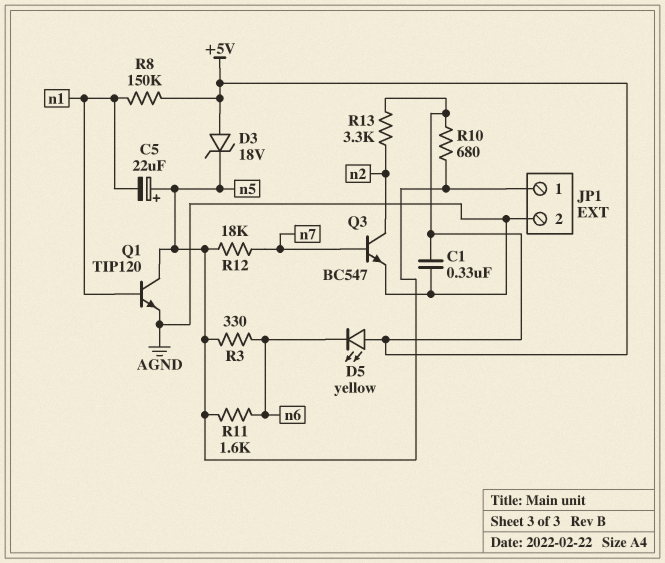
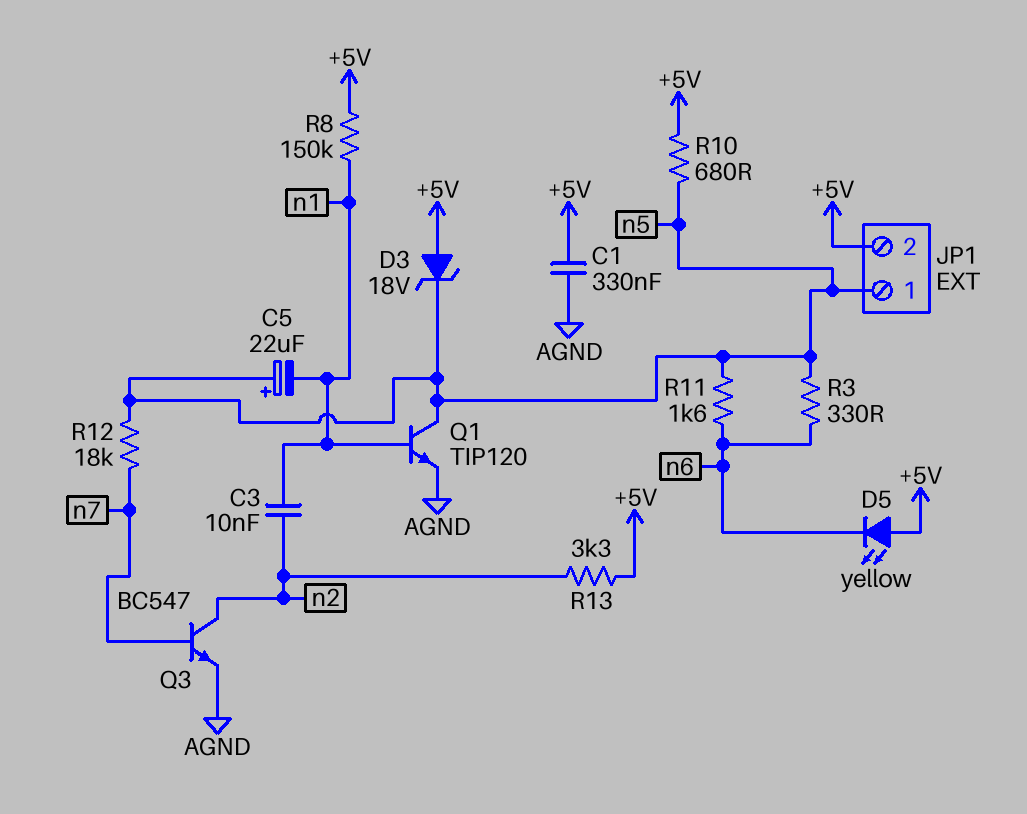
C3: none -> 10nF (n1, n2)
JP1 pin 2: AGND -> +5V

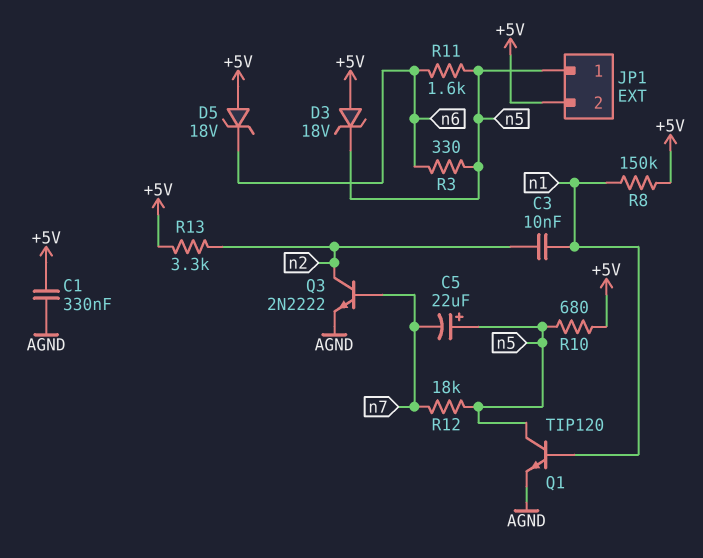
C5: 22uF (plus n5, minus n1) -> 22uF (plus n5, minus n7)
D5: LED yellow (A +5V, K n6) -> zener 18V (A +5V, K n6)
Q3: NPN BC547 (B n7, C n2, E AGND) -> NPN 2N2222 (B n7, C n2, E AGND)

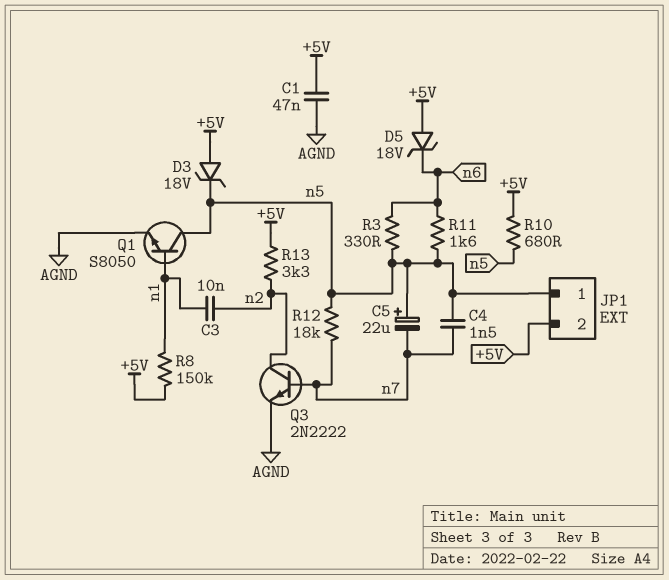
C1: 330nF (+5V, AGND) -> 47nF (+5V, AGND)
C4: none -> 1.5nF (n5, n7)
Q1: NPN TIP120 (B n1, C n5, E AGND) -> NPN S8050 (B n1, C n5, E AGND)

